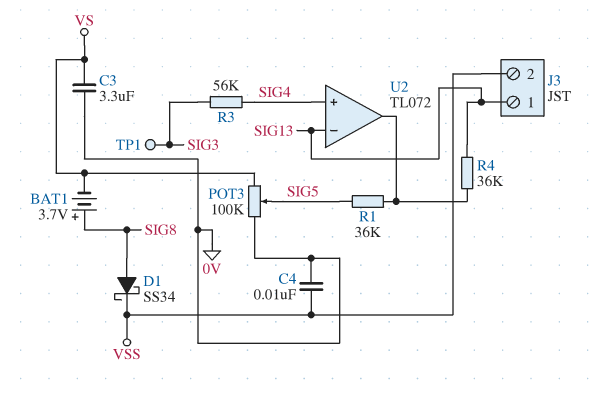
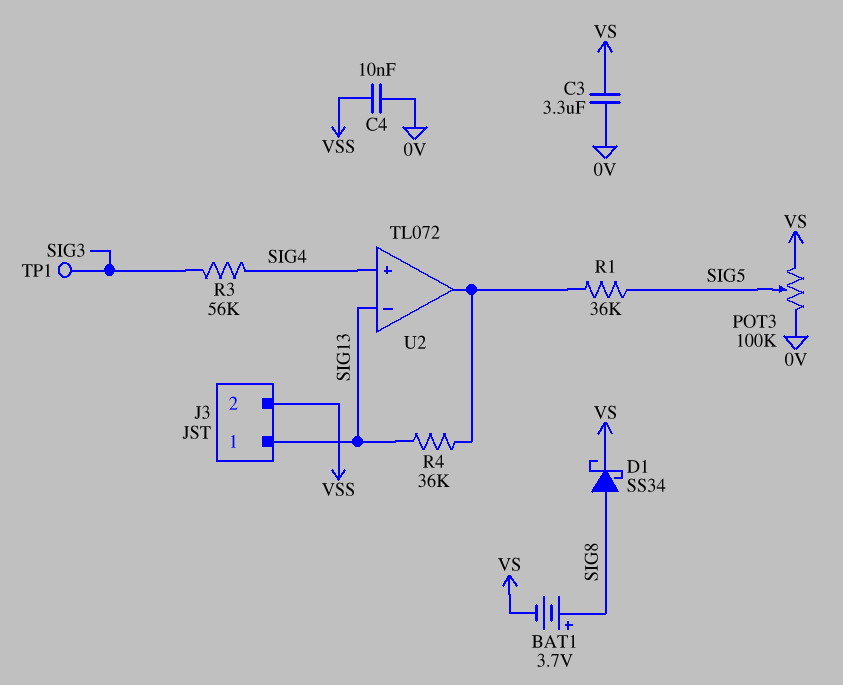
D1: schottky SS34 (A SIG8, K VSS) -> schottky SS34 (A SIG8, K VS)

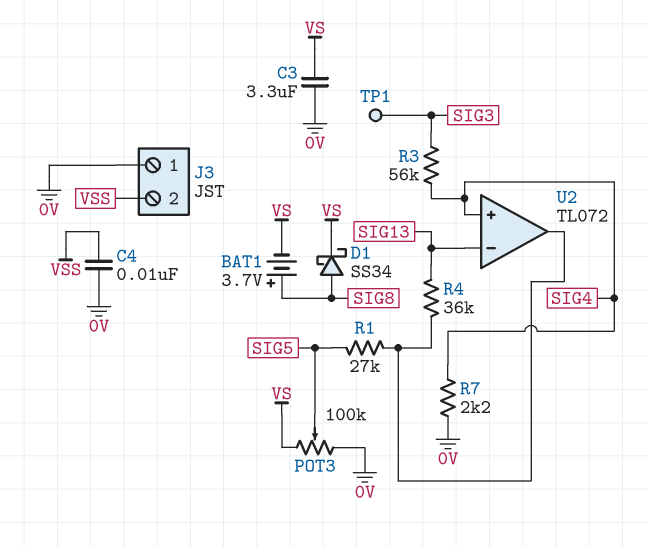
J3 pin 1: SIG13 -> 0V
R1: 36k (SIG5, U2/out) -> 27k (SIG5, U2/out)
R7: none -> 2.2k (0V, SIG4)

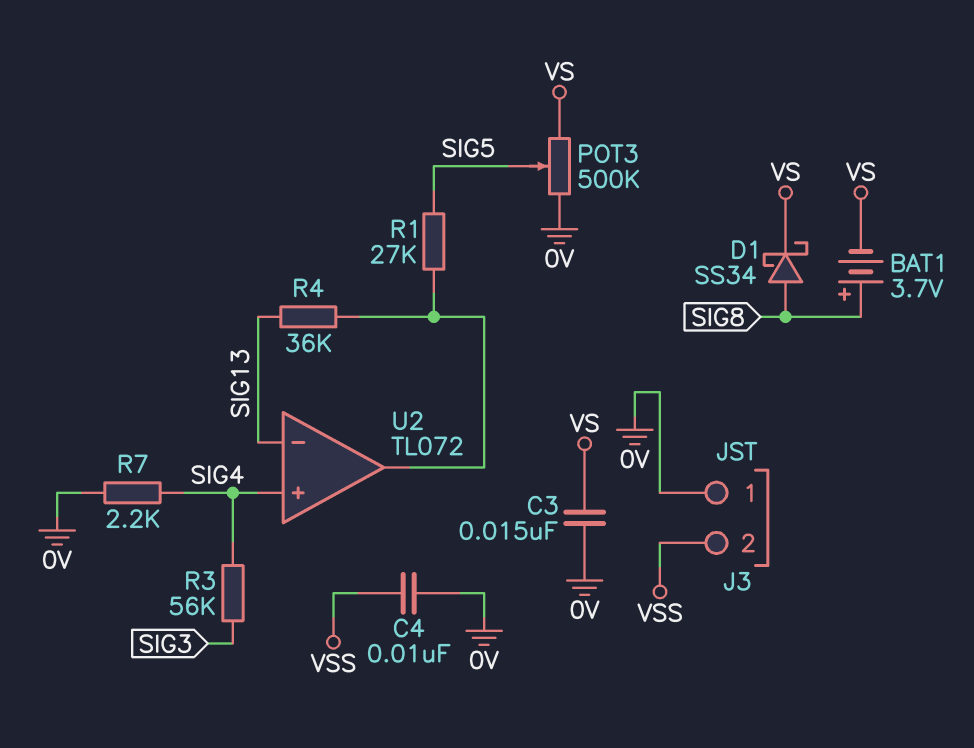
C3: 3.3uF (0V, VS) -> 15nF (0V, VS)
POT3: 100k (0V, VS, wiper SIG5) -> 500k (0V, VS, wiper SIG5)
TP1: test point (SIG3) -> none

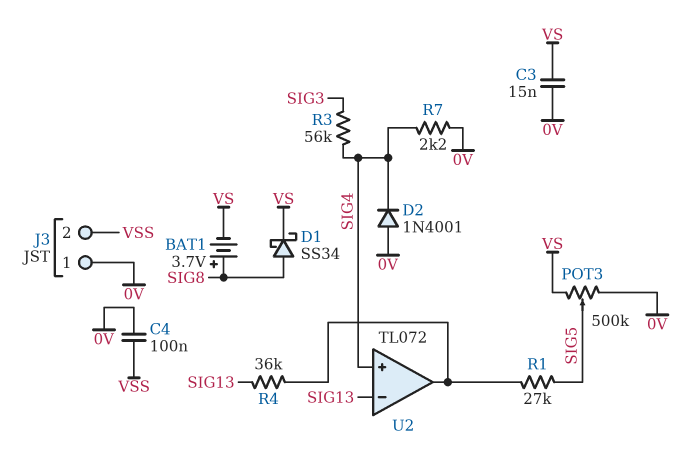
C4: 10nF (0V, VSS) -> 100nF (0V, VSS)
D2: none -> diode 1N4001 (A 0V, K SIG4)

